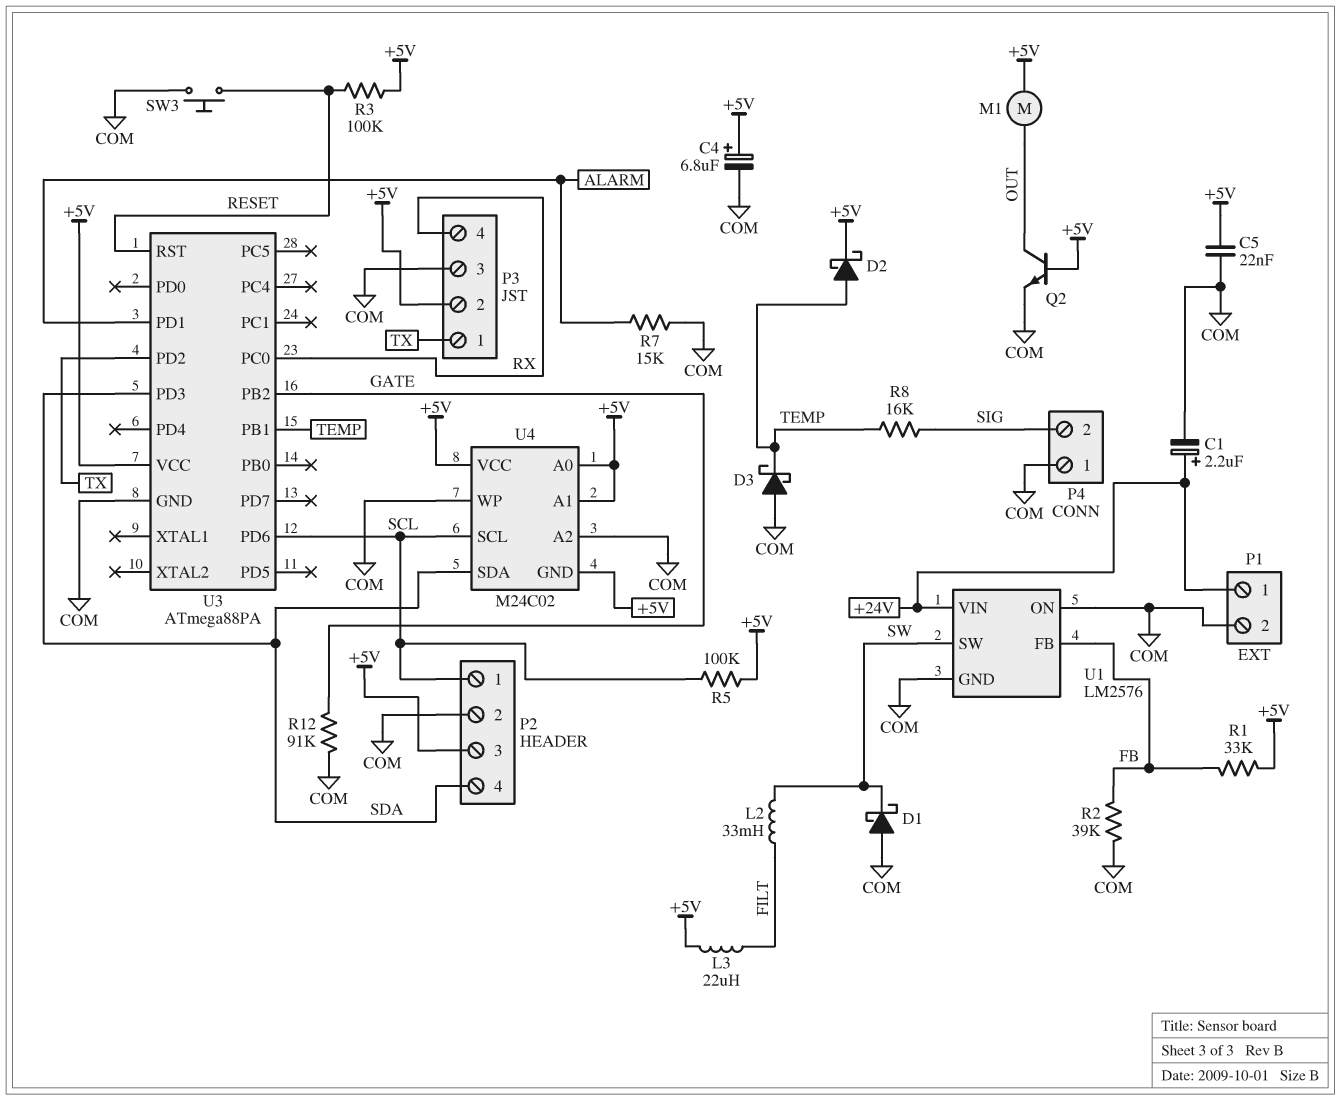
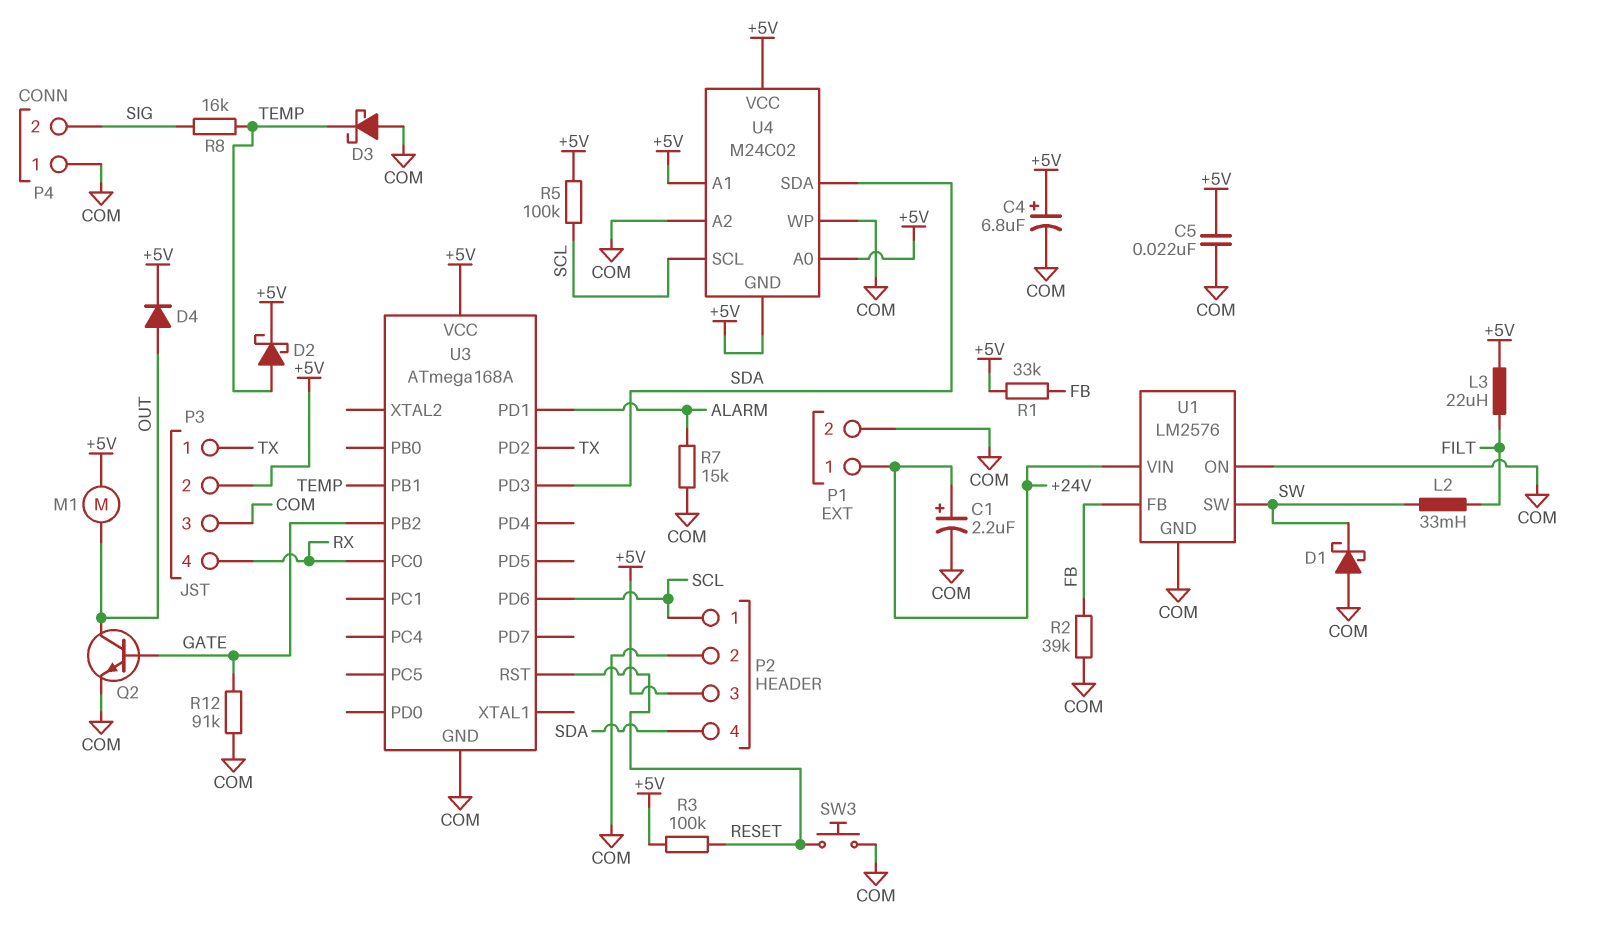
D4: none -> diode (A OUT, K +5V)
Q2: NPN (B +5V, C OUT, E COM) -> NPN (B GATE, C OUT, E COM)
U3: ATmega88PA -> ATmega168A

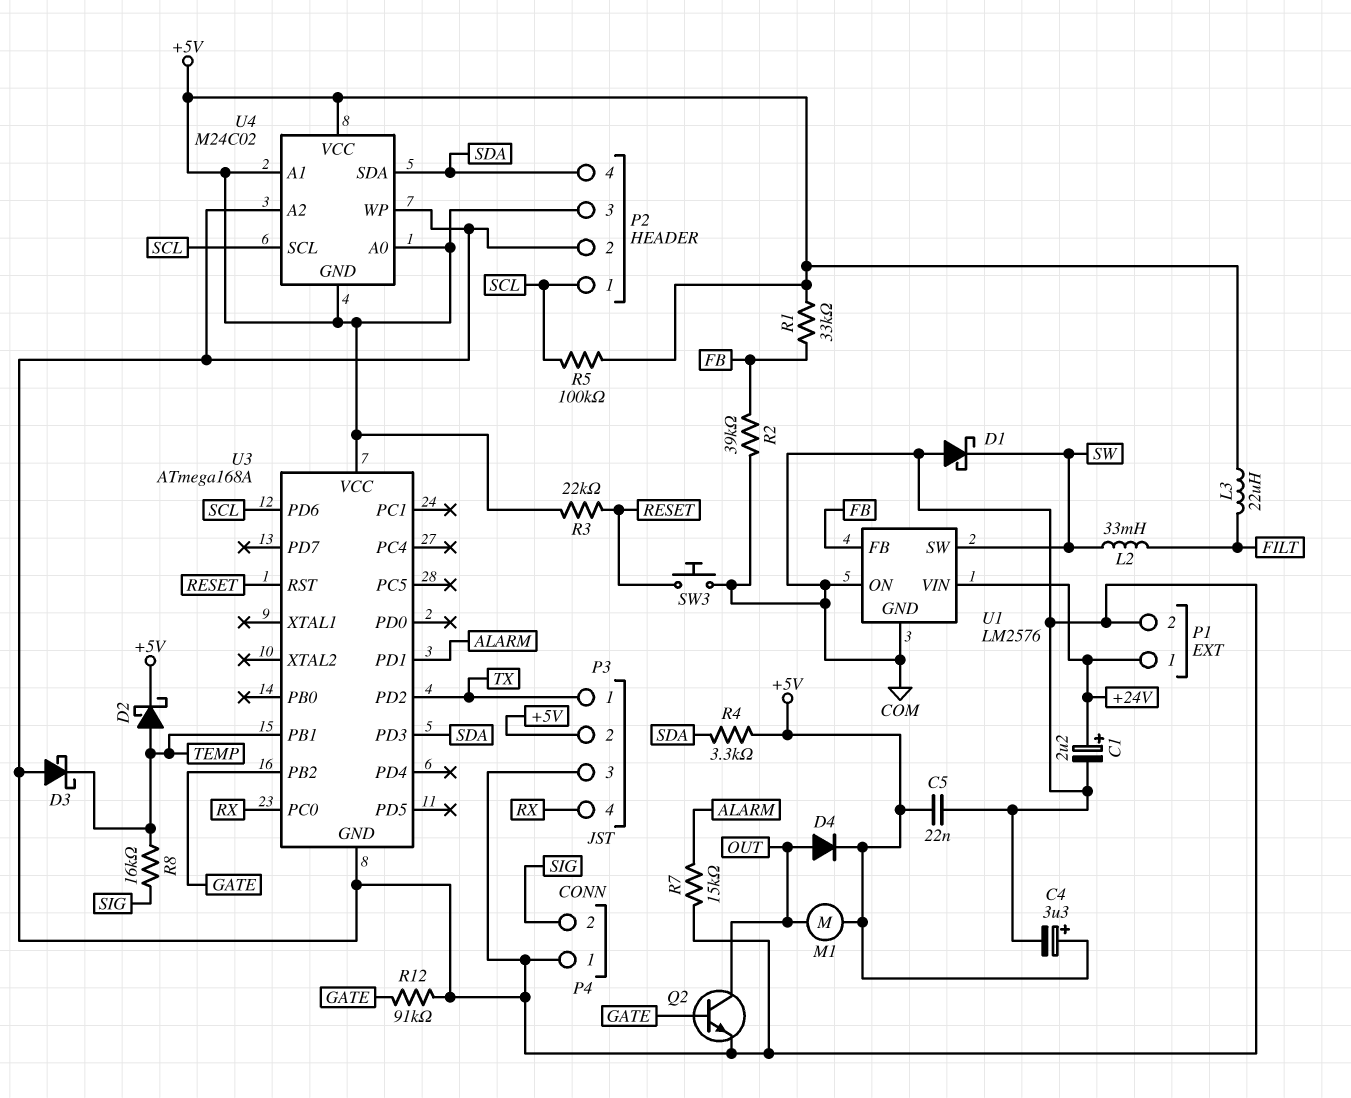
C4: 6.8uF (plus +5V, minus COM) -> 3.3uF (plus +5V, minus COM)
R3: 100k (+5V, RESET) -> 22k (+5V, RESET)
R4: none -> 3.3k (+5V, SDA)

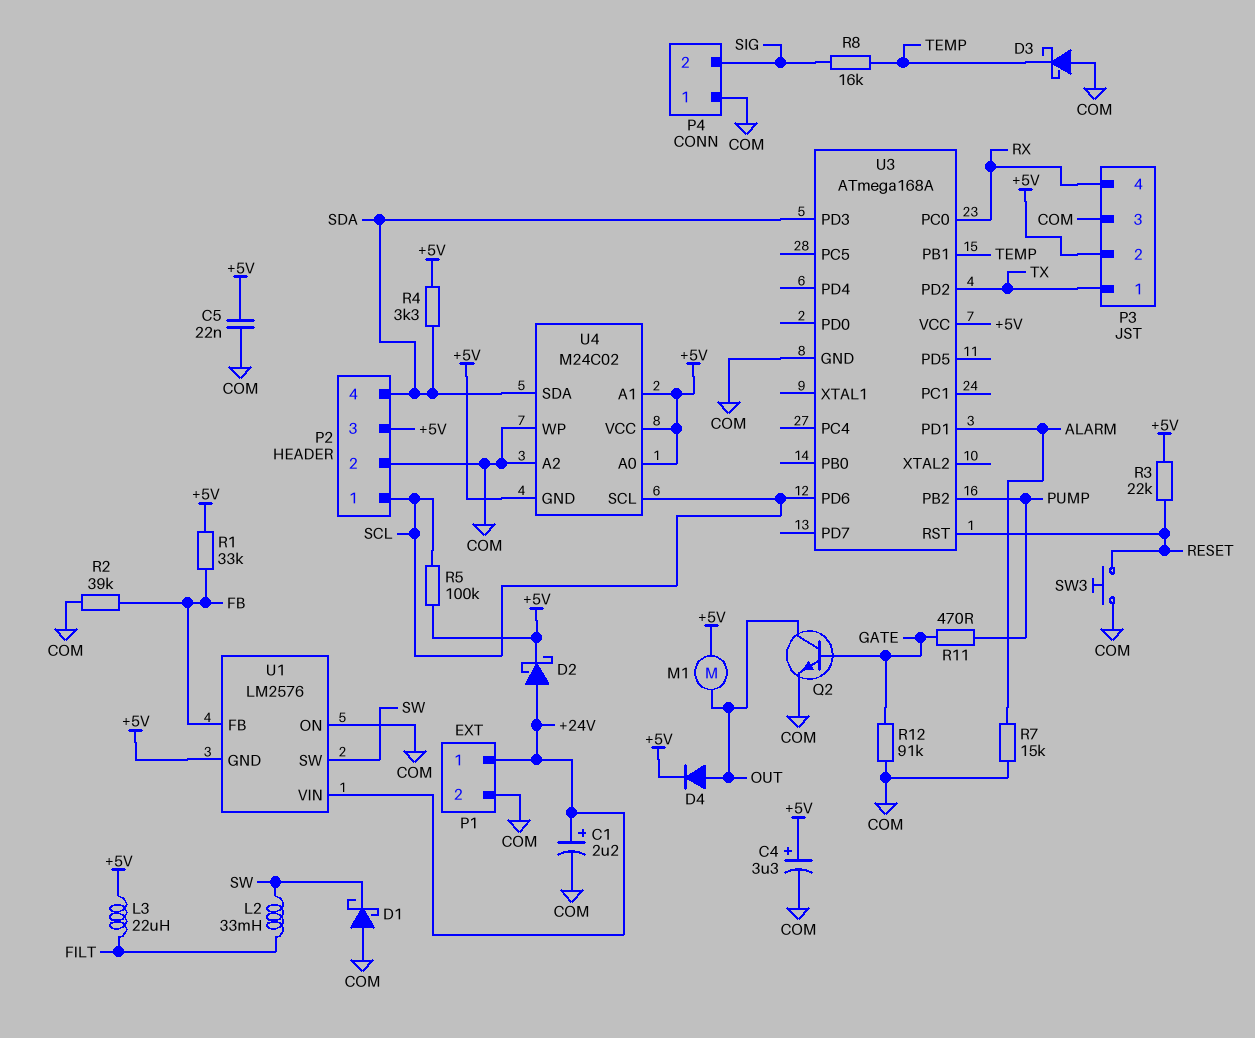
D2: schottky (A TEMP, K +5V) -> schottky (A +24V, K +5V)
R11: none -> 470 (GATE, PUMP)
U1 pin GND: COM -> +5V
U3 pin PB2: GATE -> PUMP

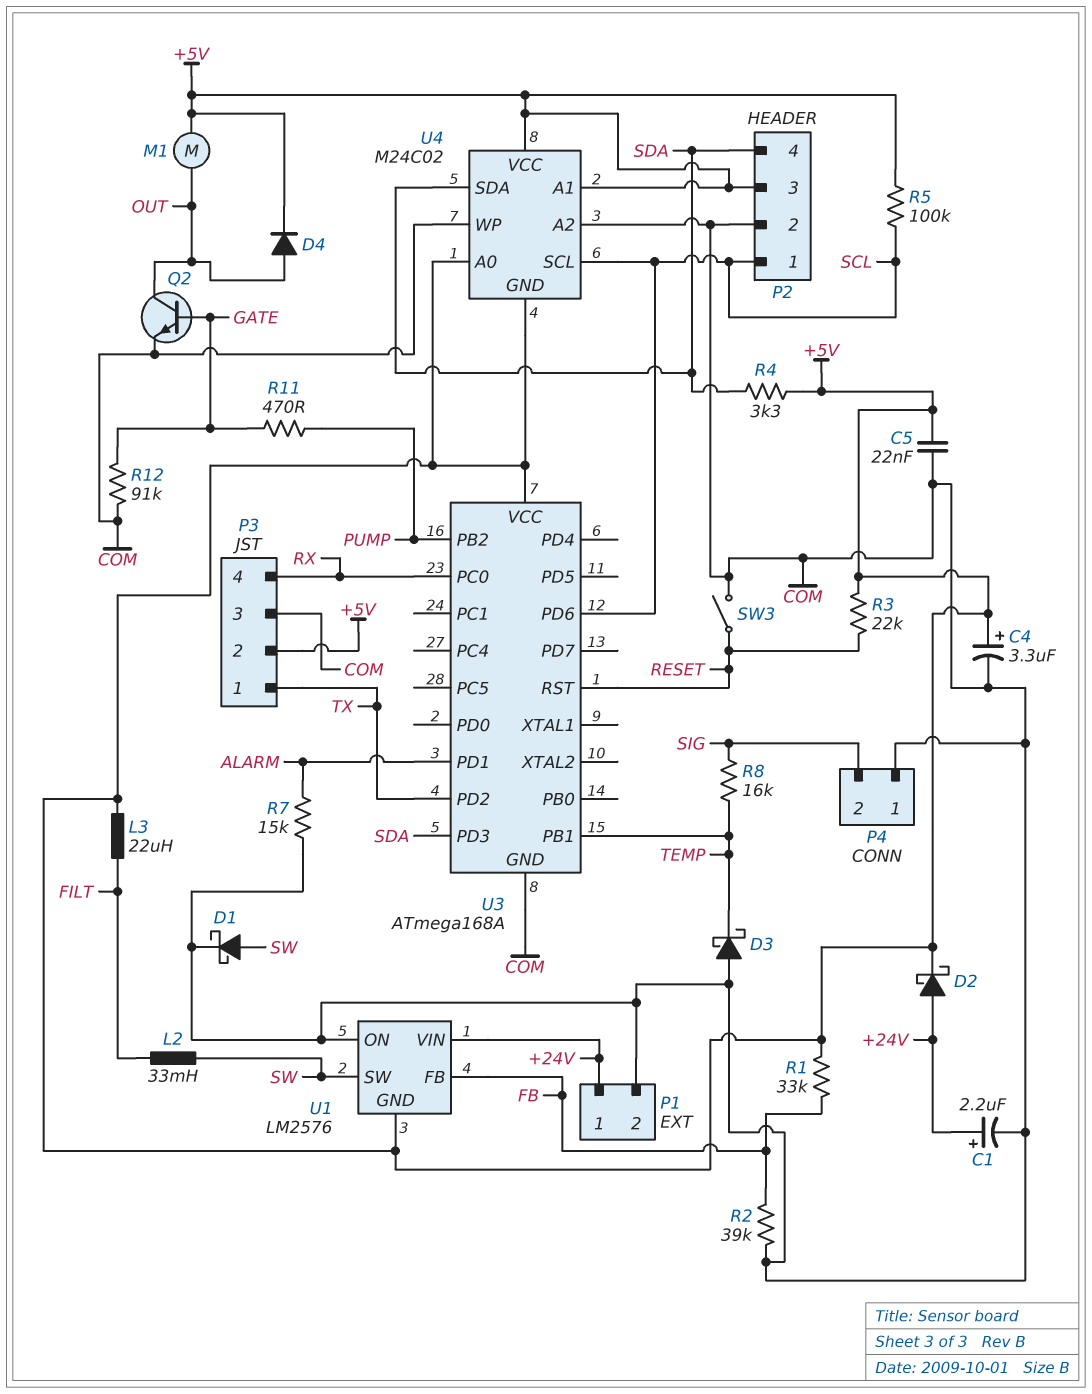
D1: schottky (A COM, K SW) -> schottky (A SW, K COM)
SW3: button (COM, RESET) -> switch (COM, RESET)

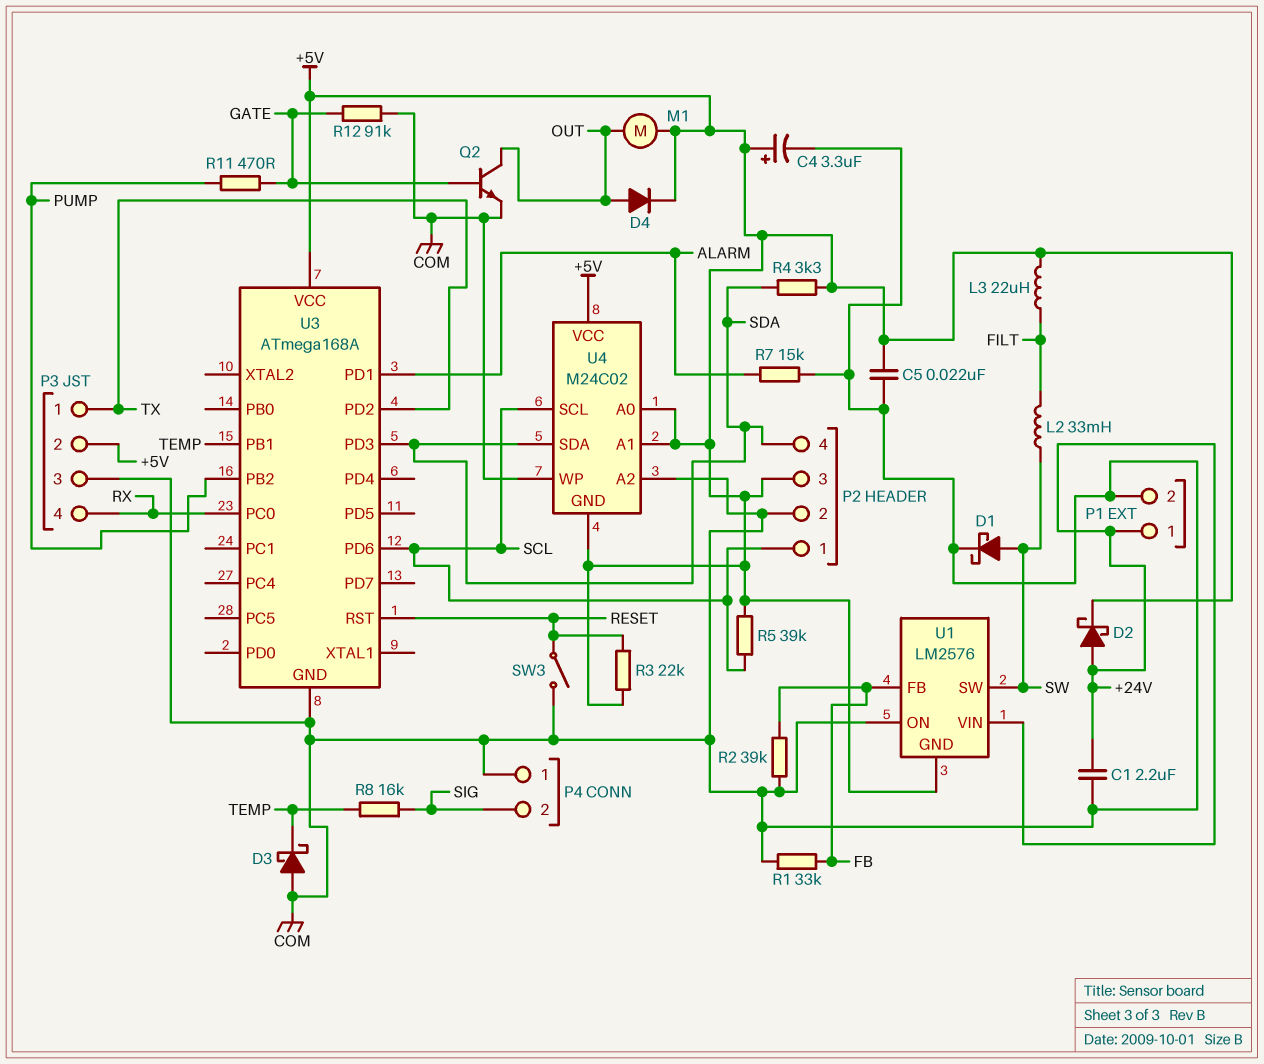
C1: 2.2uF (plus +24V, minus COM) -> 2.2uF (+24V, COM)
R1: 33k (+5V, FB) -> 33k (COM, FB)
R5: 100k (+5V, SCL) -> 39k (+5V, SCL)

